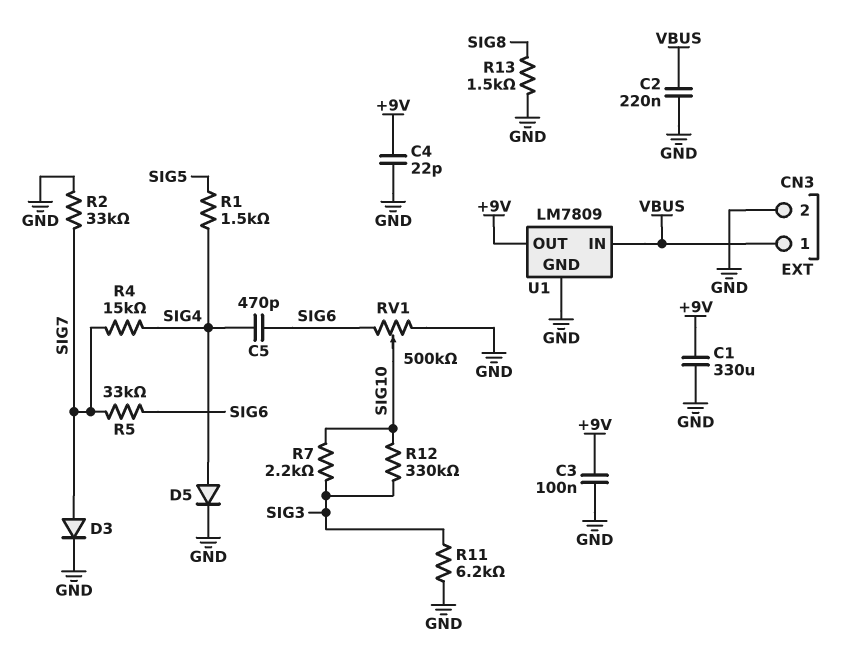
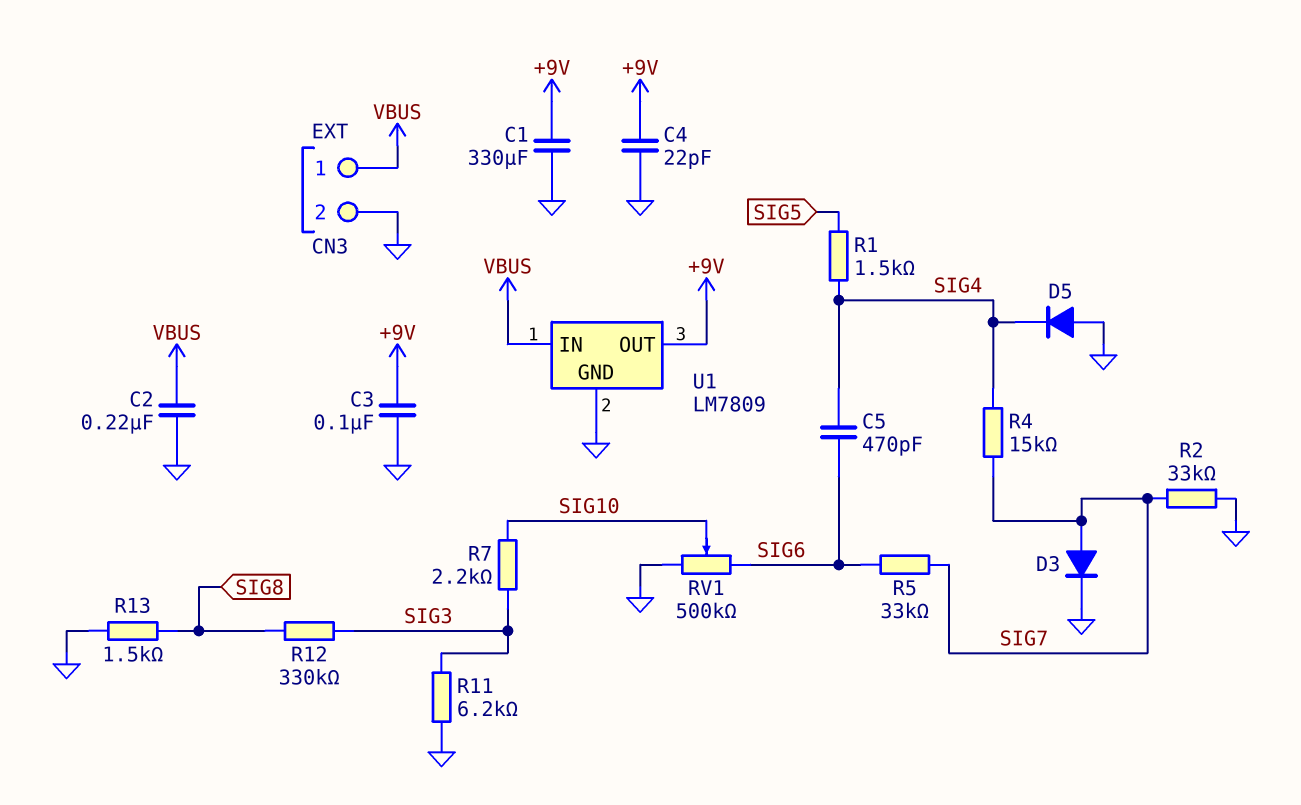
D5: diode (A SIG4, K GND) -> diode (A GND, K SIG4)
R12: 330k (SIG3, SIG10) -> 330k (SIG3, SIG8)

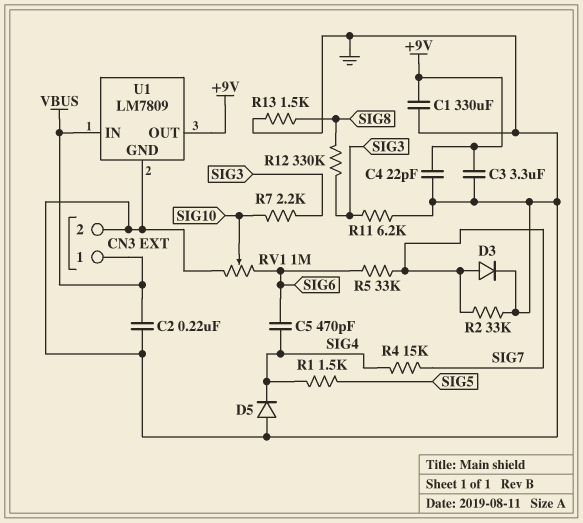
C3: 100nF (+9V, GND) -> 3.3uF (+9V, GND)
RV1: 500k (GND, SIG6, wiper SIG10) -> 1M (GND, SIG6, wiper SIG10)

